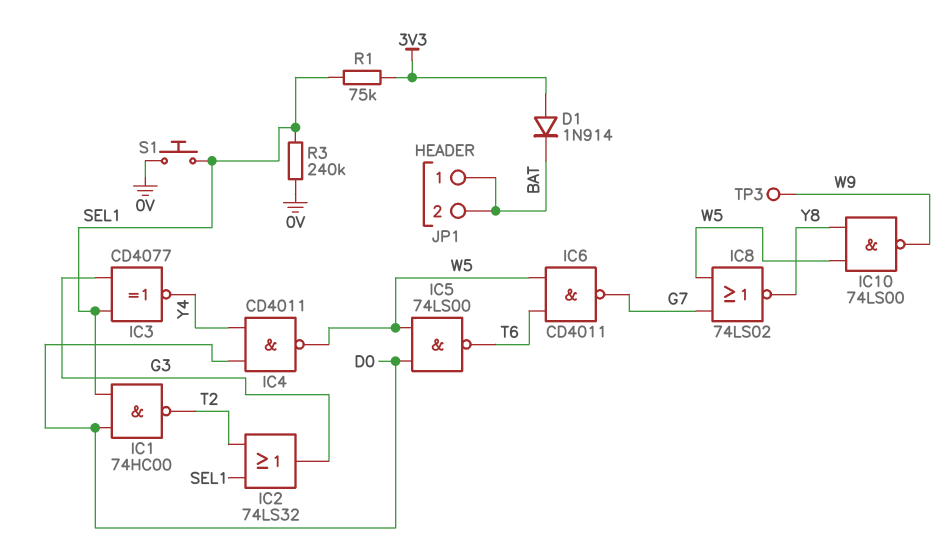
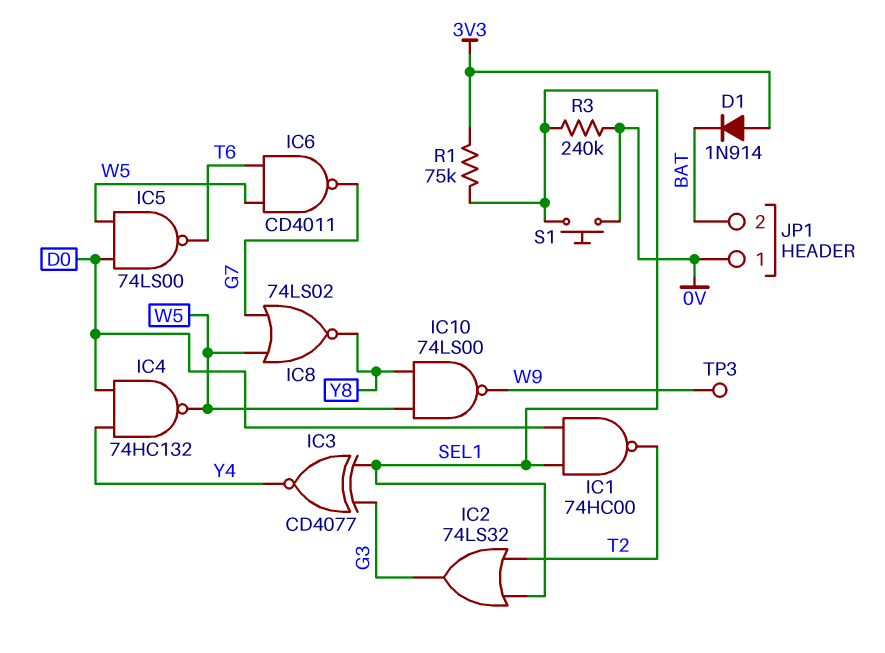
IC4: NAND CD4011 (in D0, in Y4, out W5) -> NAND 74HC132 (in D0, in Y4, out W5)
JP1 pin 1: BAT -> 0V

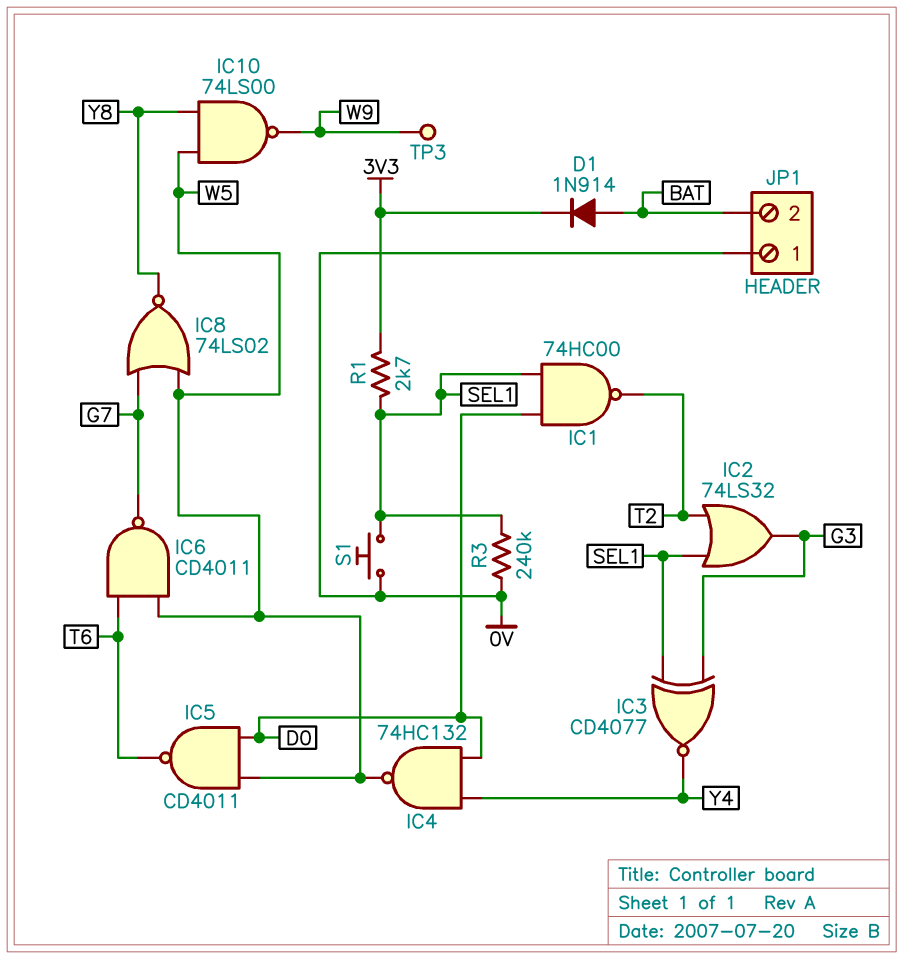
D1: diode 1N914 (A 3V3, K BAT) -> diode 1N914 (A BAT, K 3V3)
IC5: NAND 74LS00 (in D0, in W5, out T6) -> NAND CD4011 (in D0, in W5, out T6)
R1: 75k (3V3, SEL1) -> 2.7k (3V3, SEL1)

